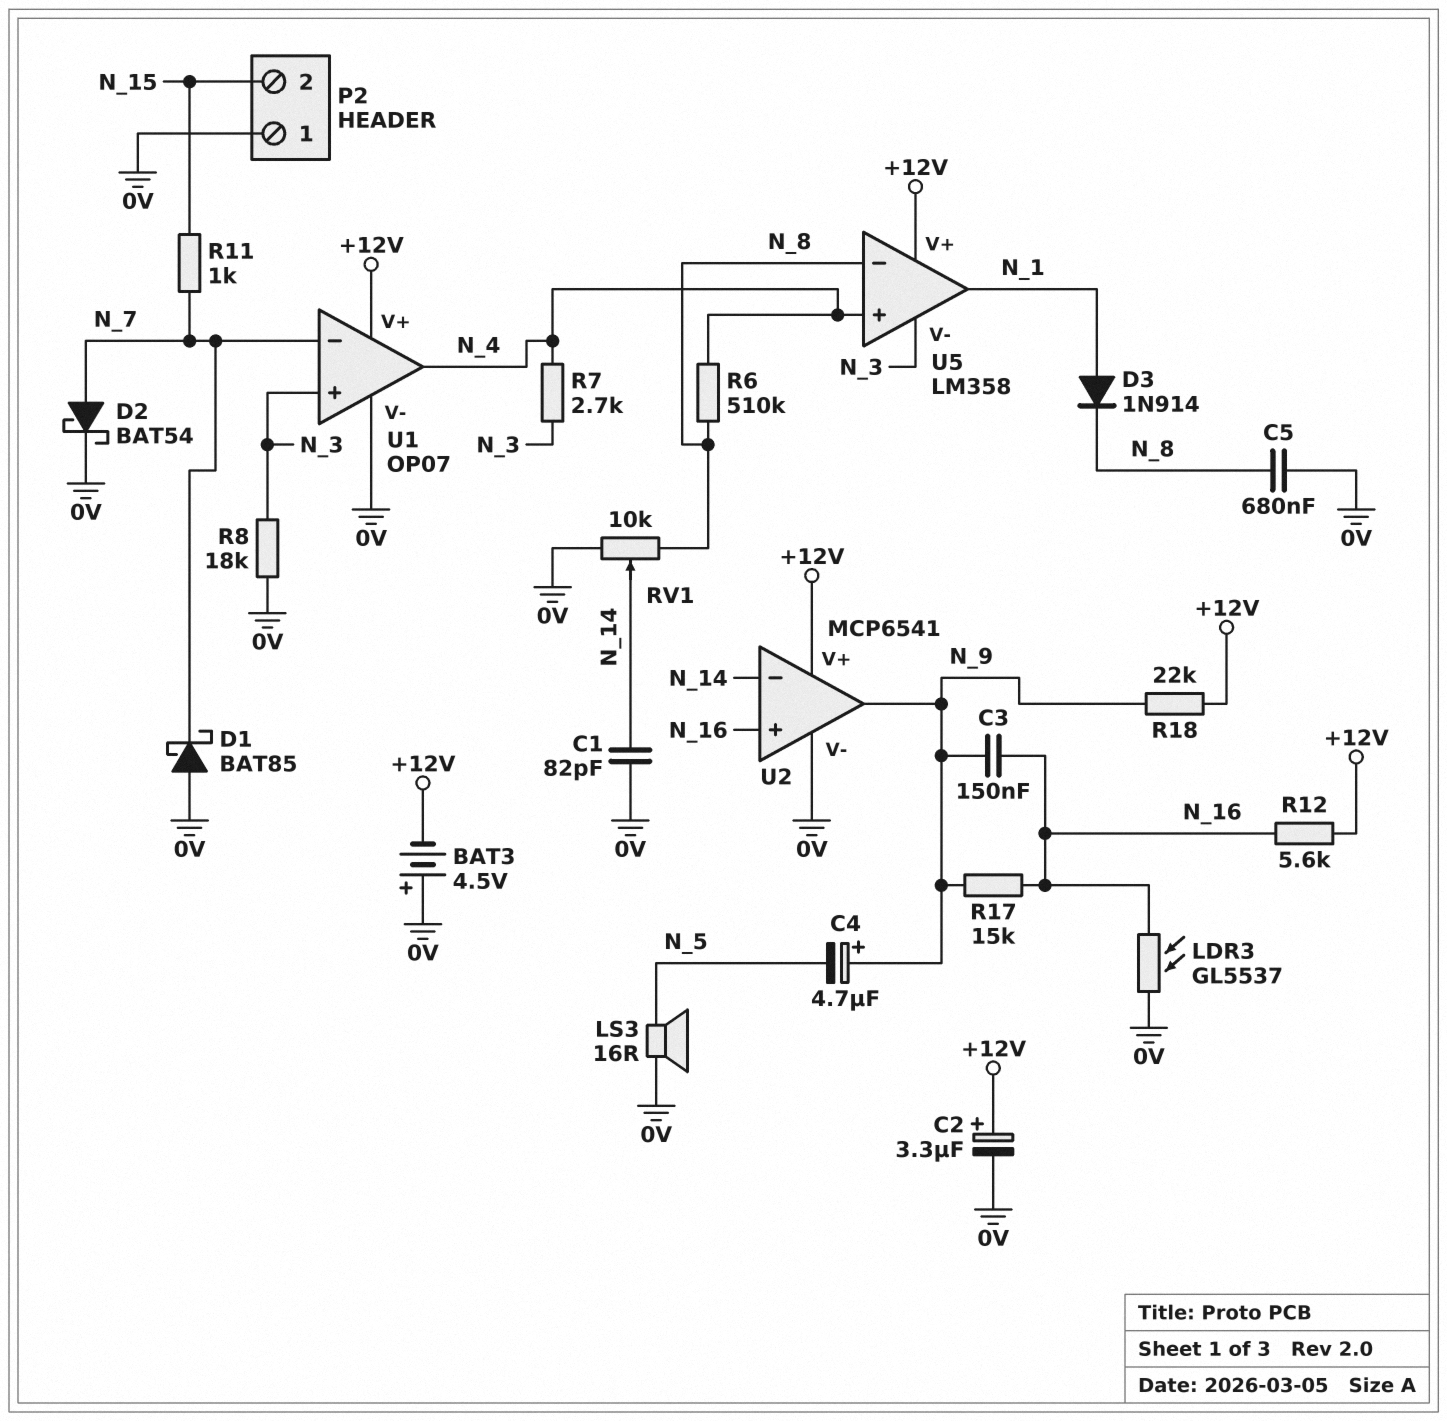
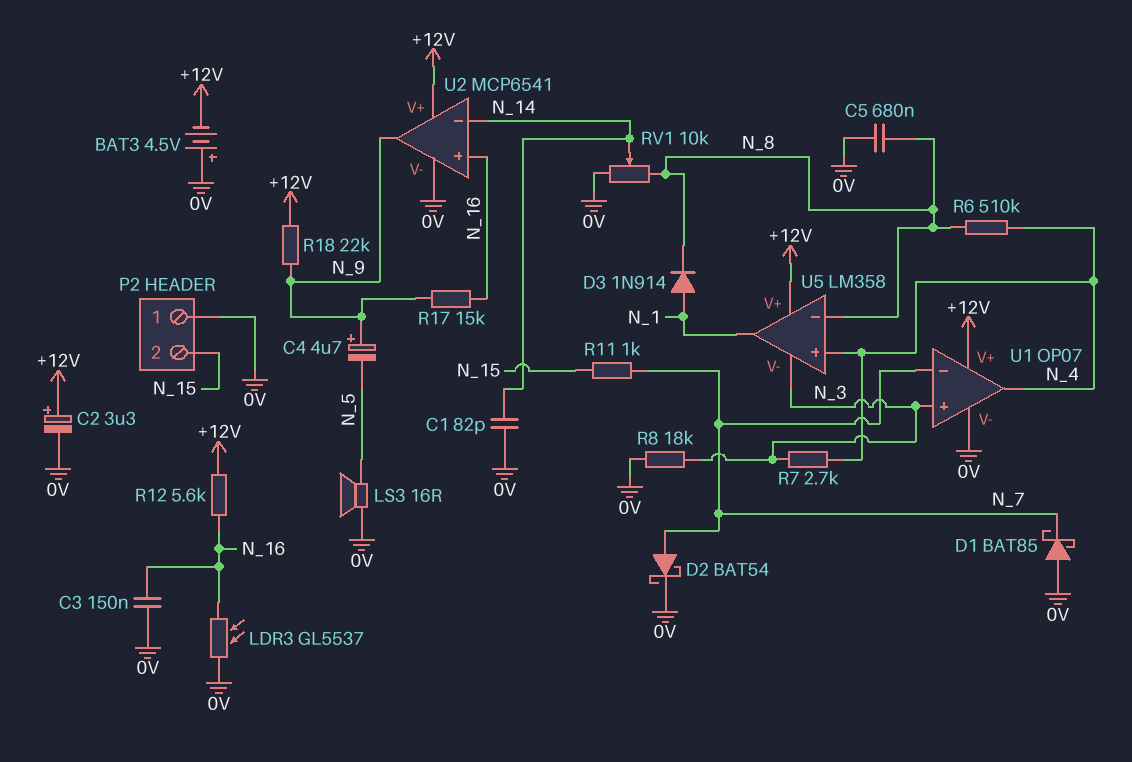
C3: 150nF (N_9, N_16) -> 150nF (0V, N_16)

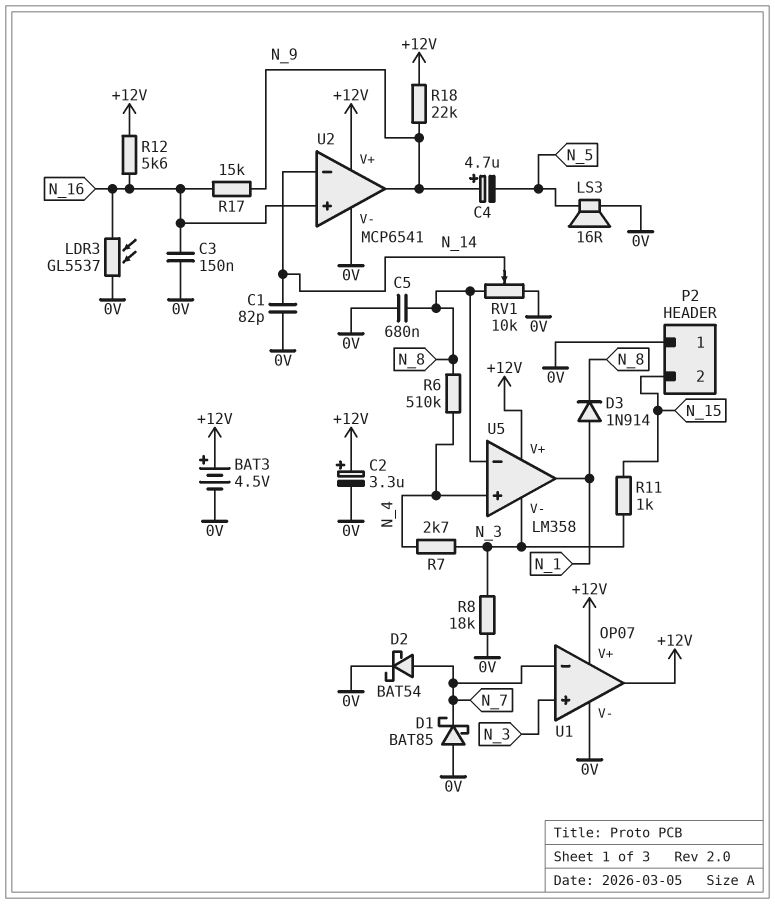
BAT3: 4.5V (plus 0V, minus +12V) -> 4.5V (plus +12V, minus 0V)
R11: 1k (N_7, N_15) -> 1k (N_3, N_15)
U1 pin out: N_4 -> +12V

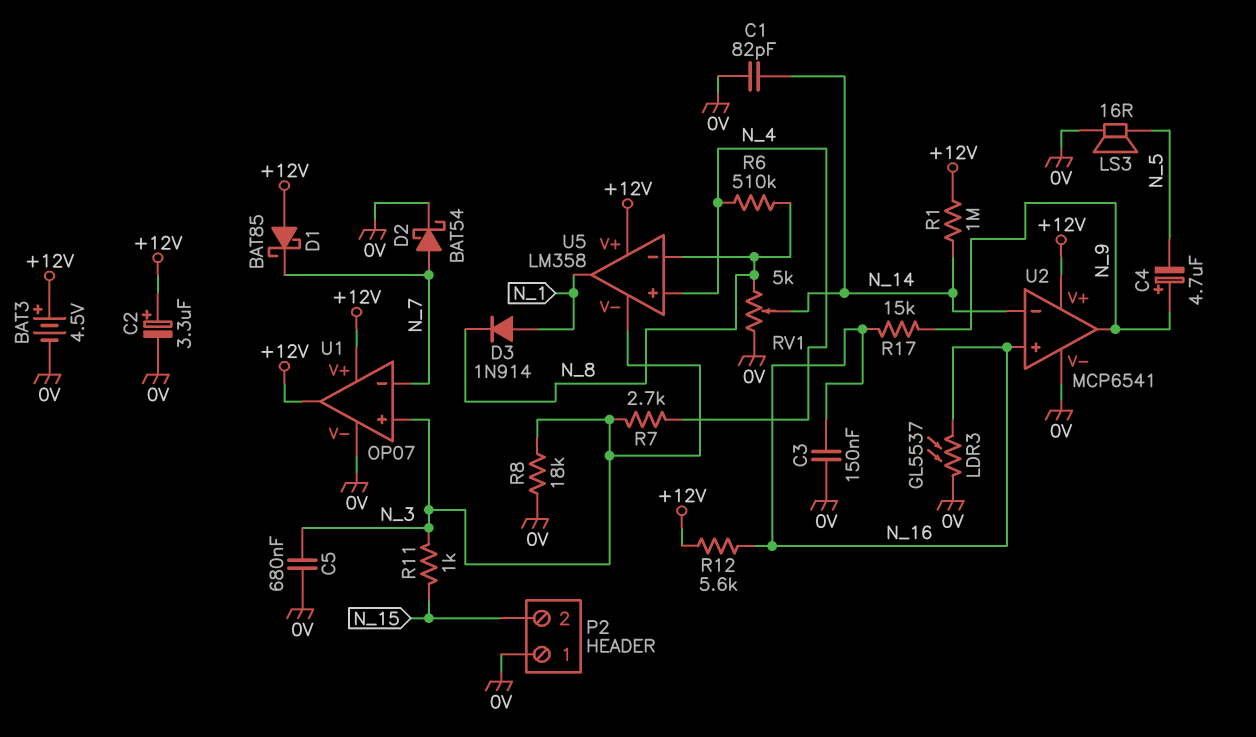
C5: 680nF (0V, N_8) -> 680nF (0V, N_3)
D1: schottky BAT85 (A 0V, K N_7) -> schottky BAT85 (A +12V, K N_7)
R1: none -> 1M (+12V, N_14)
R18: 22k (+12V, N_9) -> none
RV1: 10k (0V, N_8, wiper N_14) -> 5k (0V, N_8, wiper N_14)

